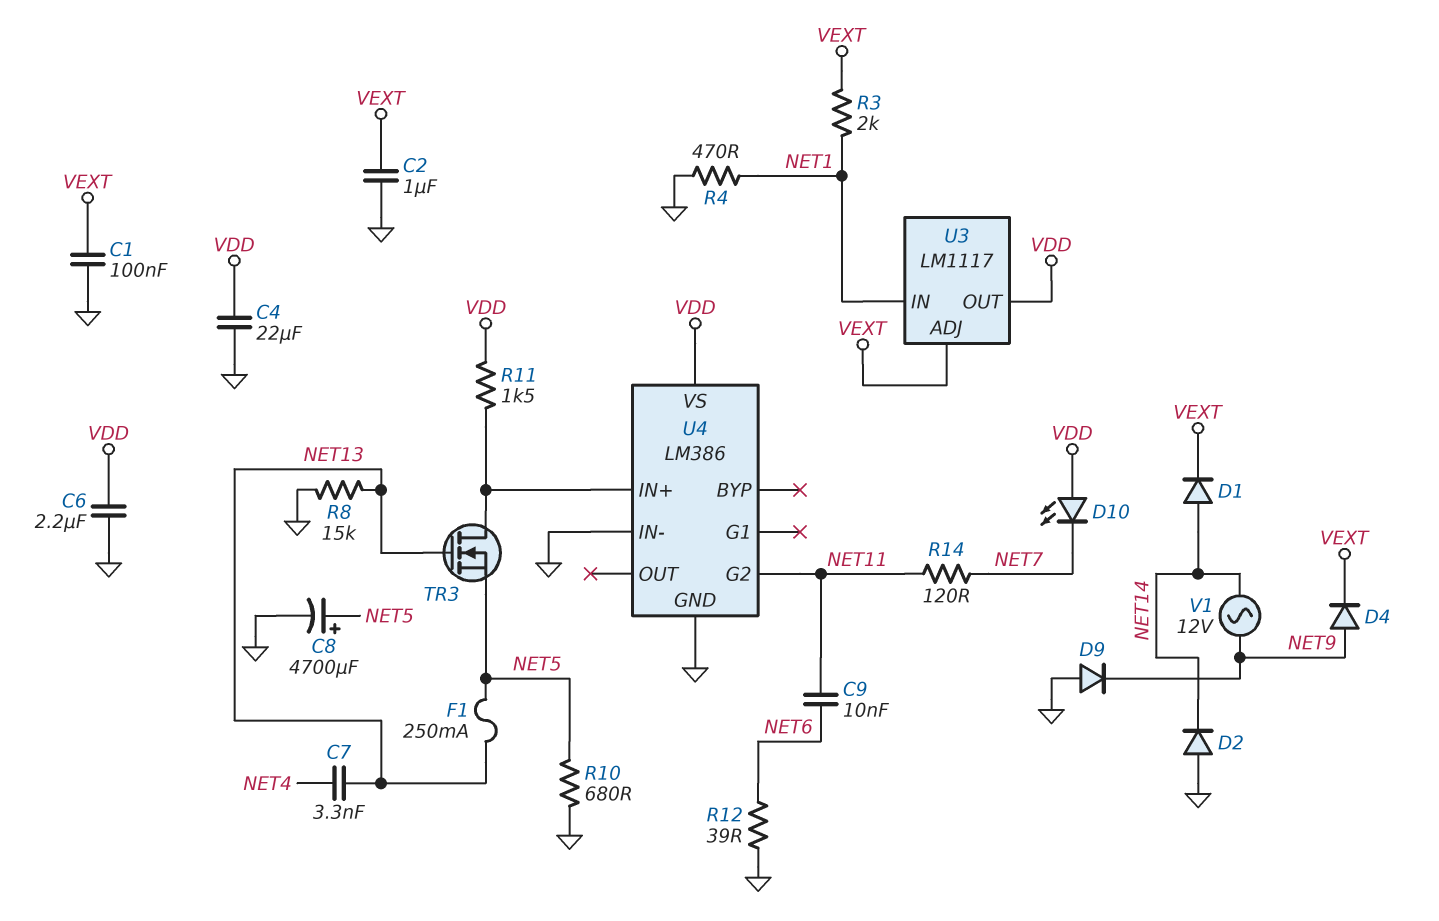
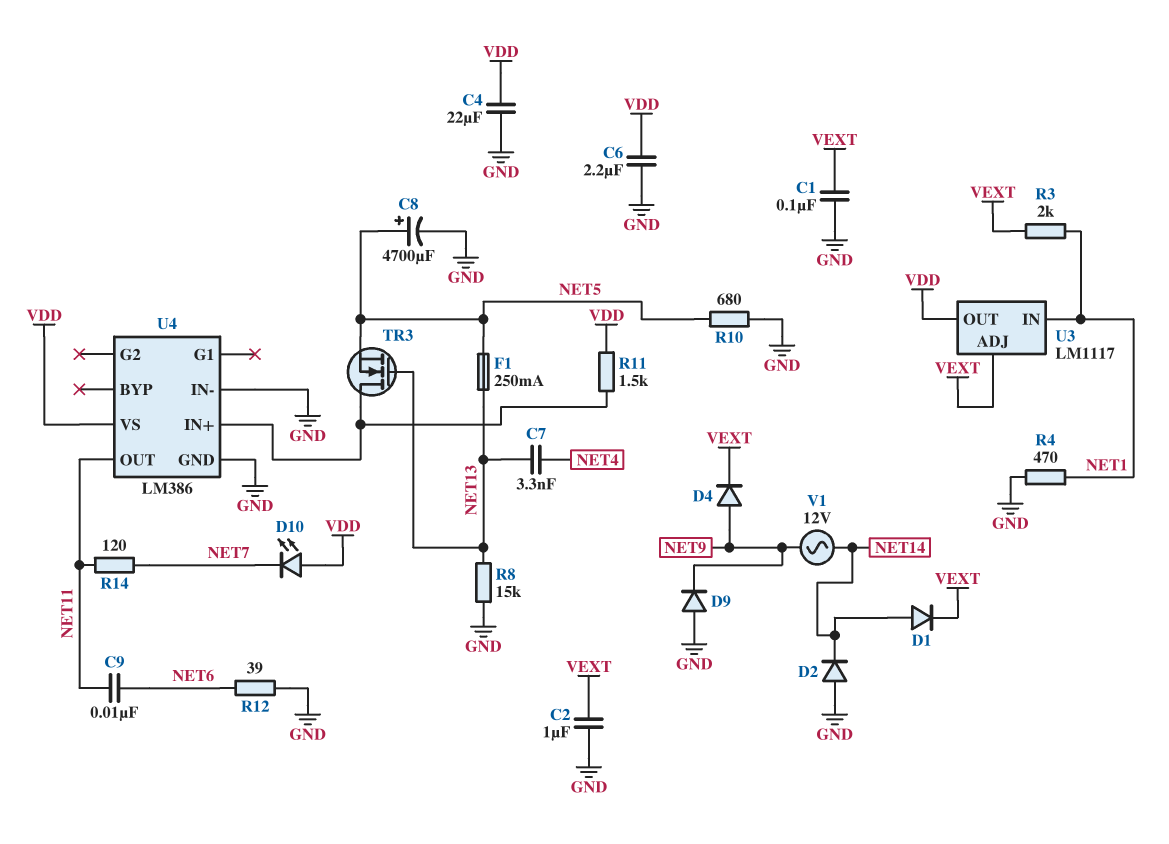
U4 pin G2: NET11 -> none
U4 pin OUT: none -> NET11

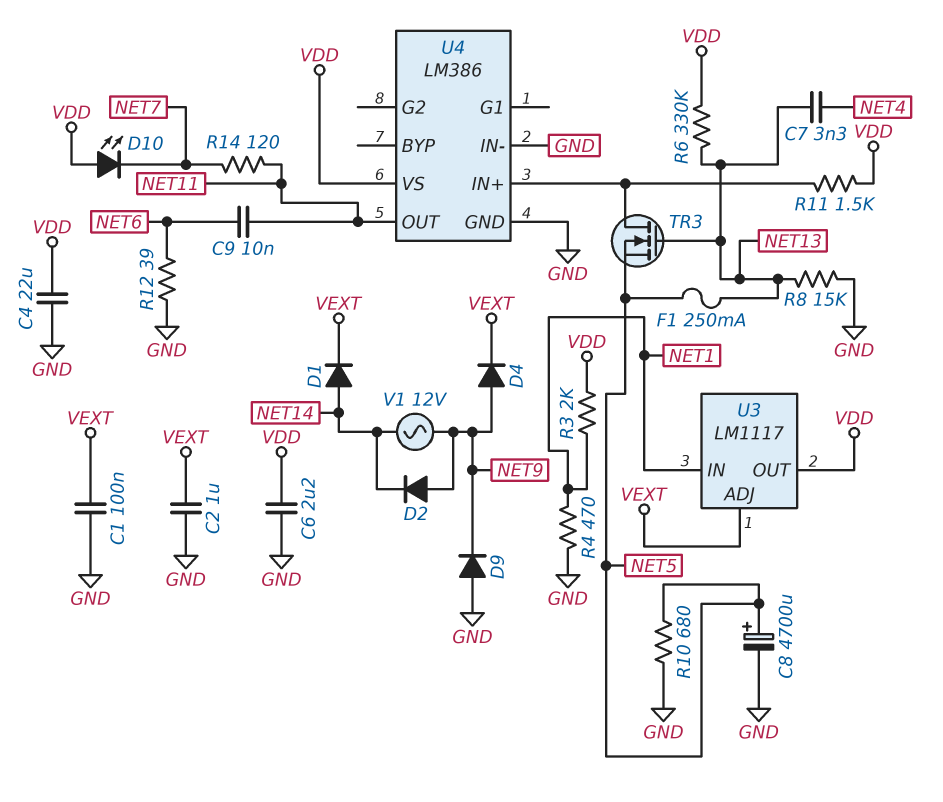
D2: diode (A GND, K NET14) -> diode (A NET9, K NET14)
R3: 2k (NET1, VEXT) -> 2k (NET1, VDD)
R6: none -> 330k (NET13, VDD)

